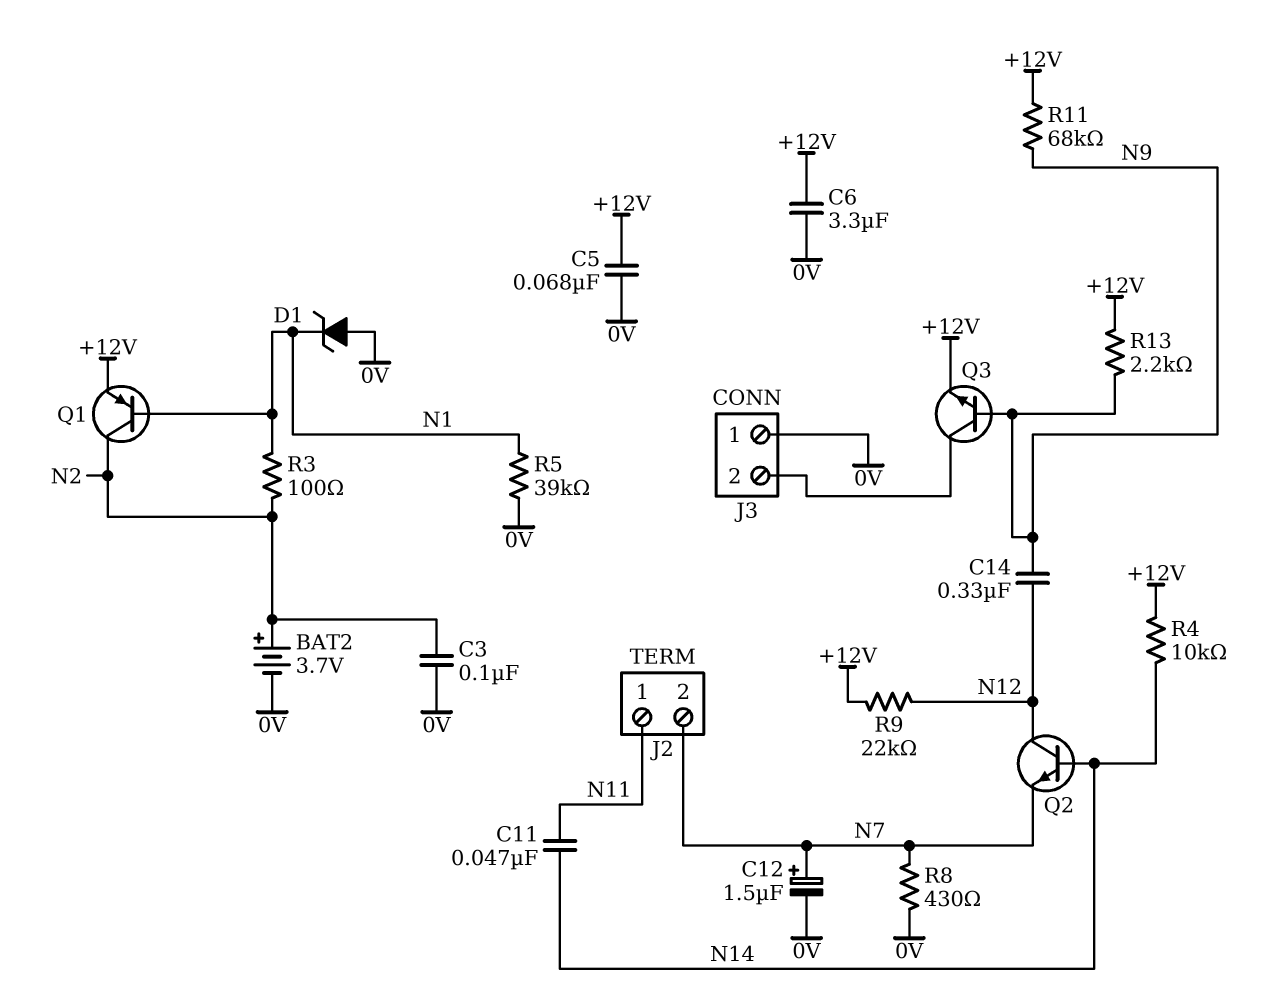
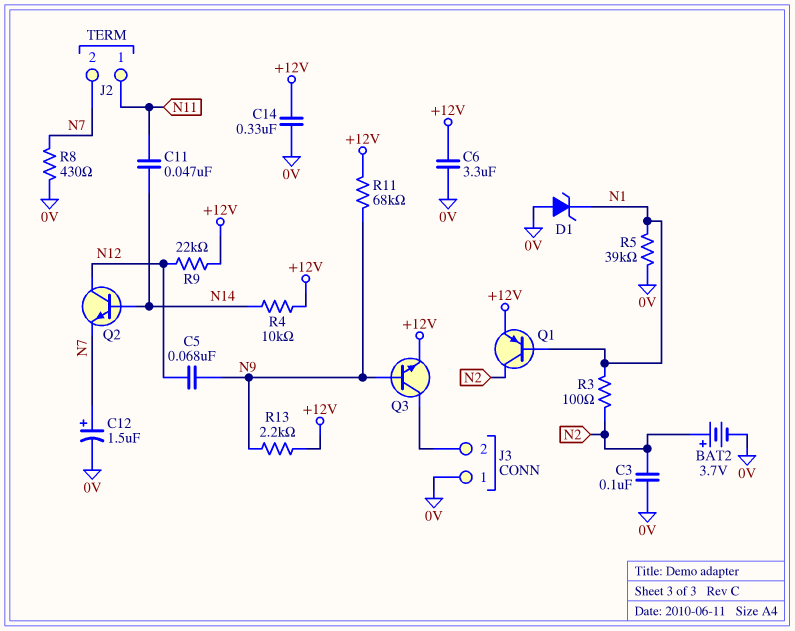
C5: 68nF (+12V, 0V) -> 68nF (N9, N12)
C14: 330nF (N9, N12) -> 330nF (+12V, 0V)

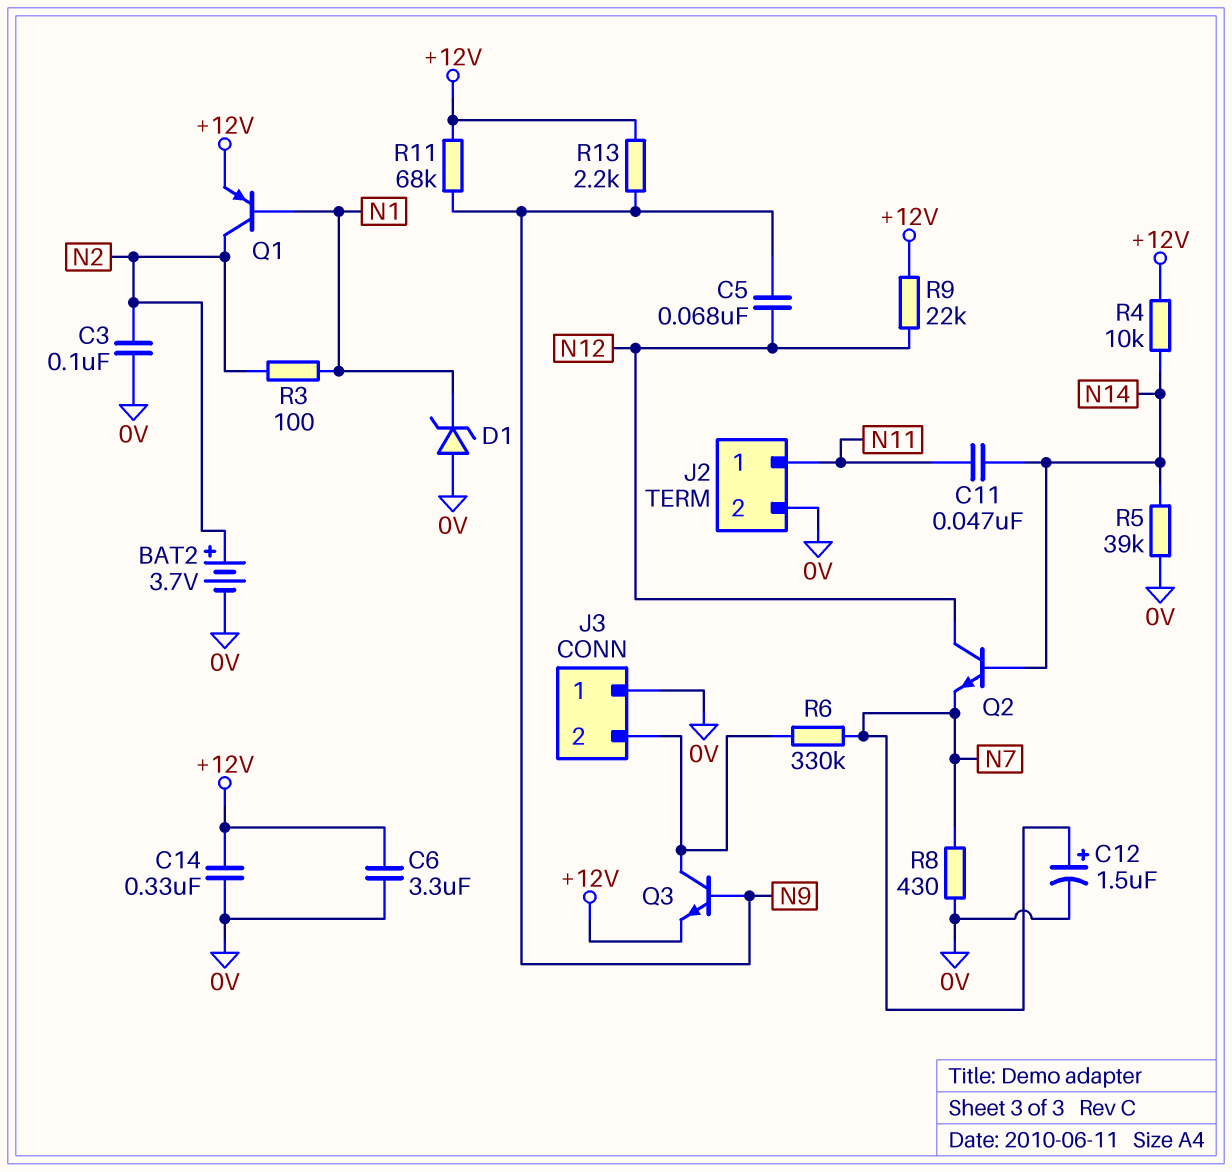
J2 pin 2: N7 -> 0V
R5: 39k (0V, N1) -> 39k (0V, N14)
R6: none -> 330k (J3/2, N7)

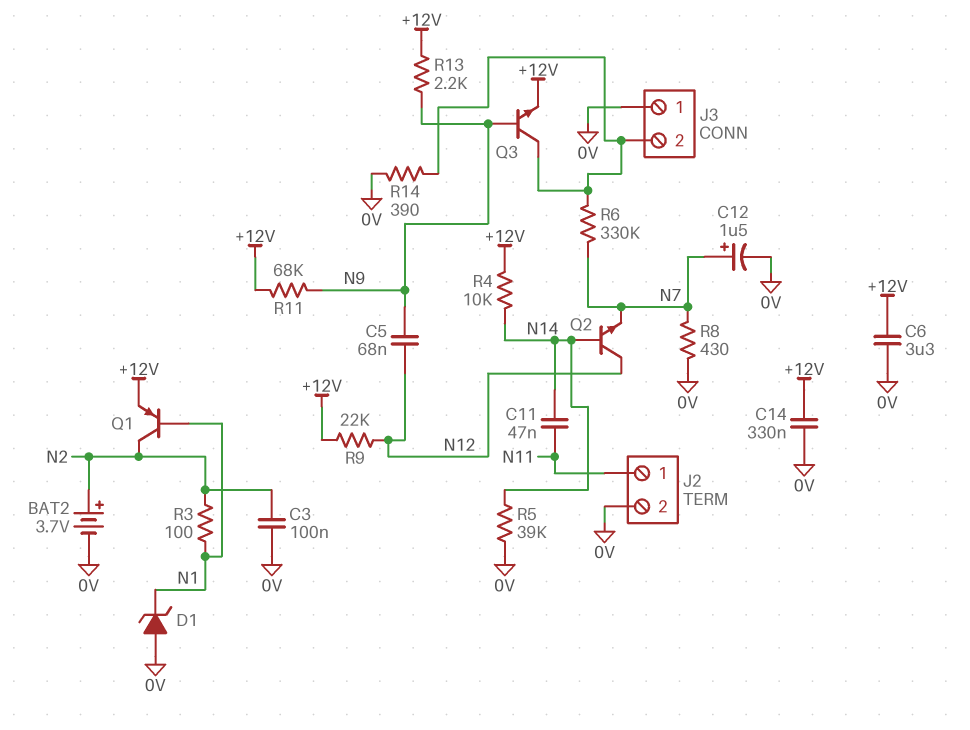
R14: none -> 390 (0V, J3/2)

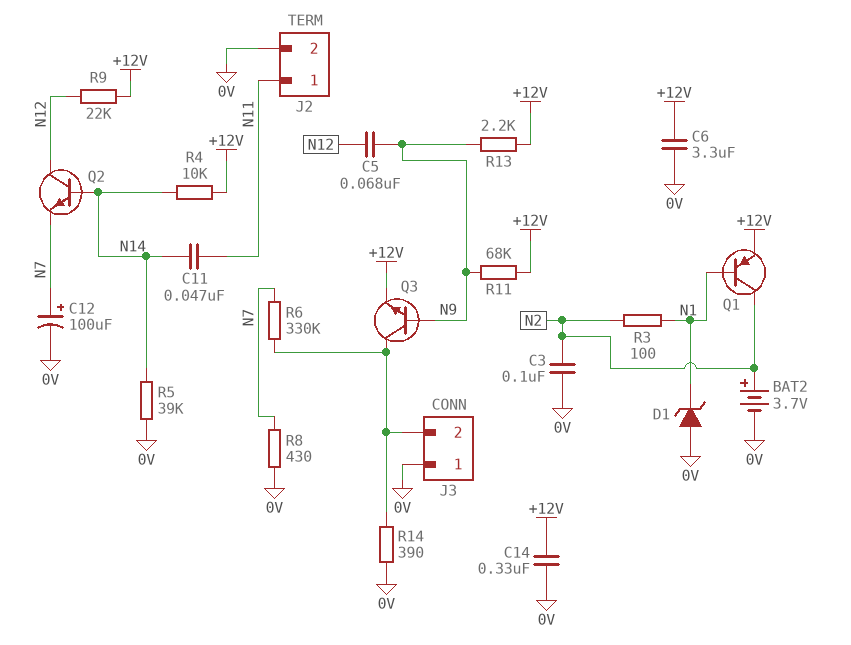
C12: 1.5uF (plus N7, minus 0V) -> 100uF (plus N7, minus 0V)

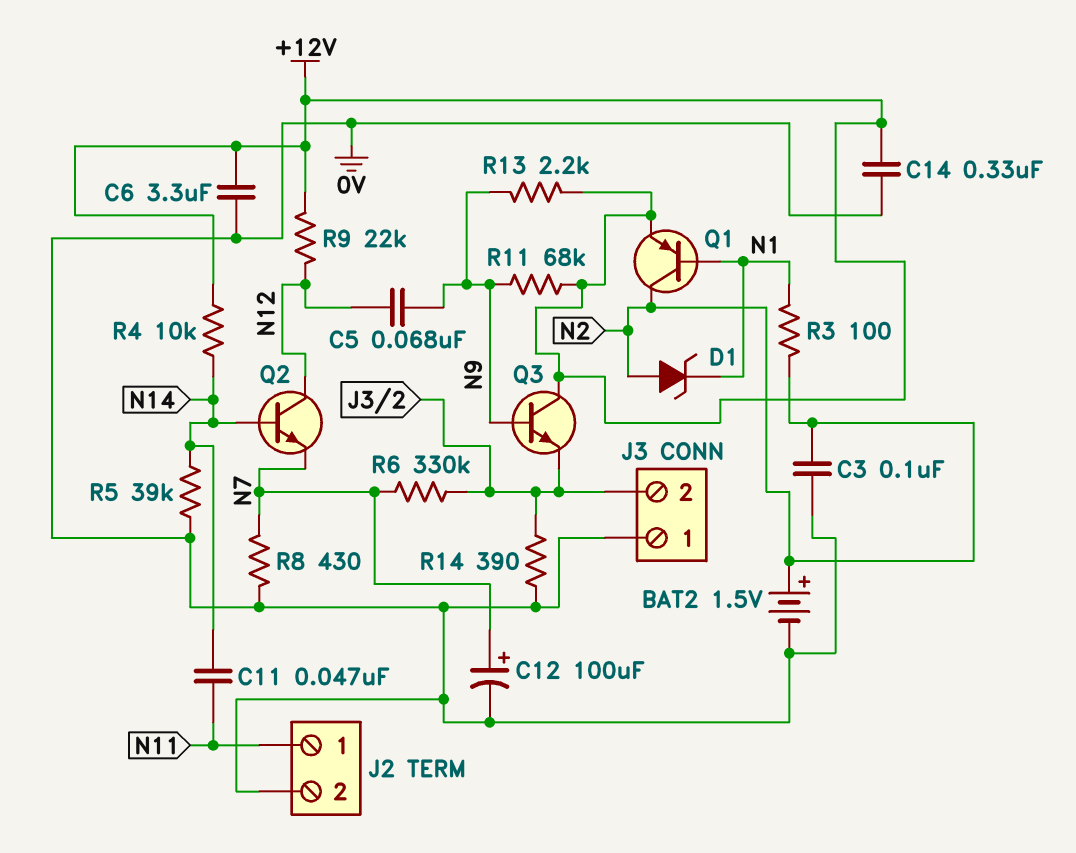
BAT2: 3.7V (plus N2, minus 0V) -> 1.5V (plus N2, minus 0V)
D1: zener (A 0V, K N1) -> zener (A N2, K N1)
Q3: NPN (B N9, C J3/2, E +12V) -> NPN (B N9, C +12V, E J3/2)

